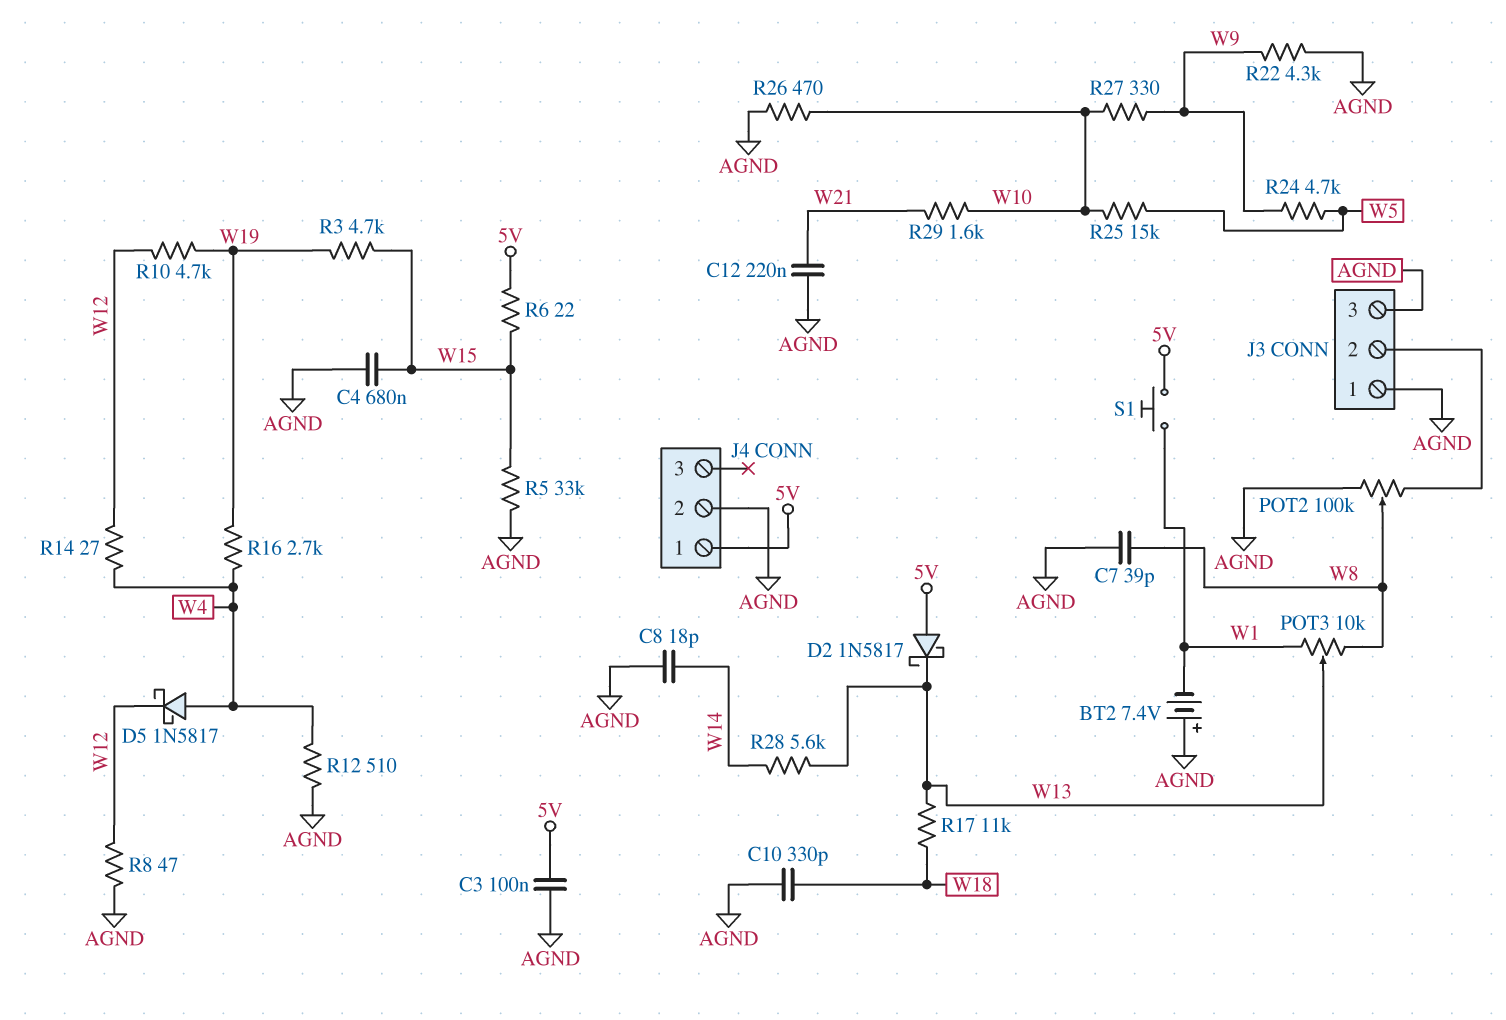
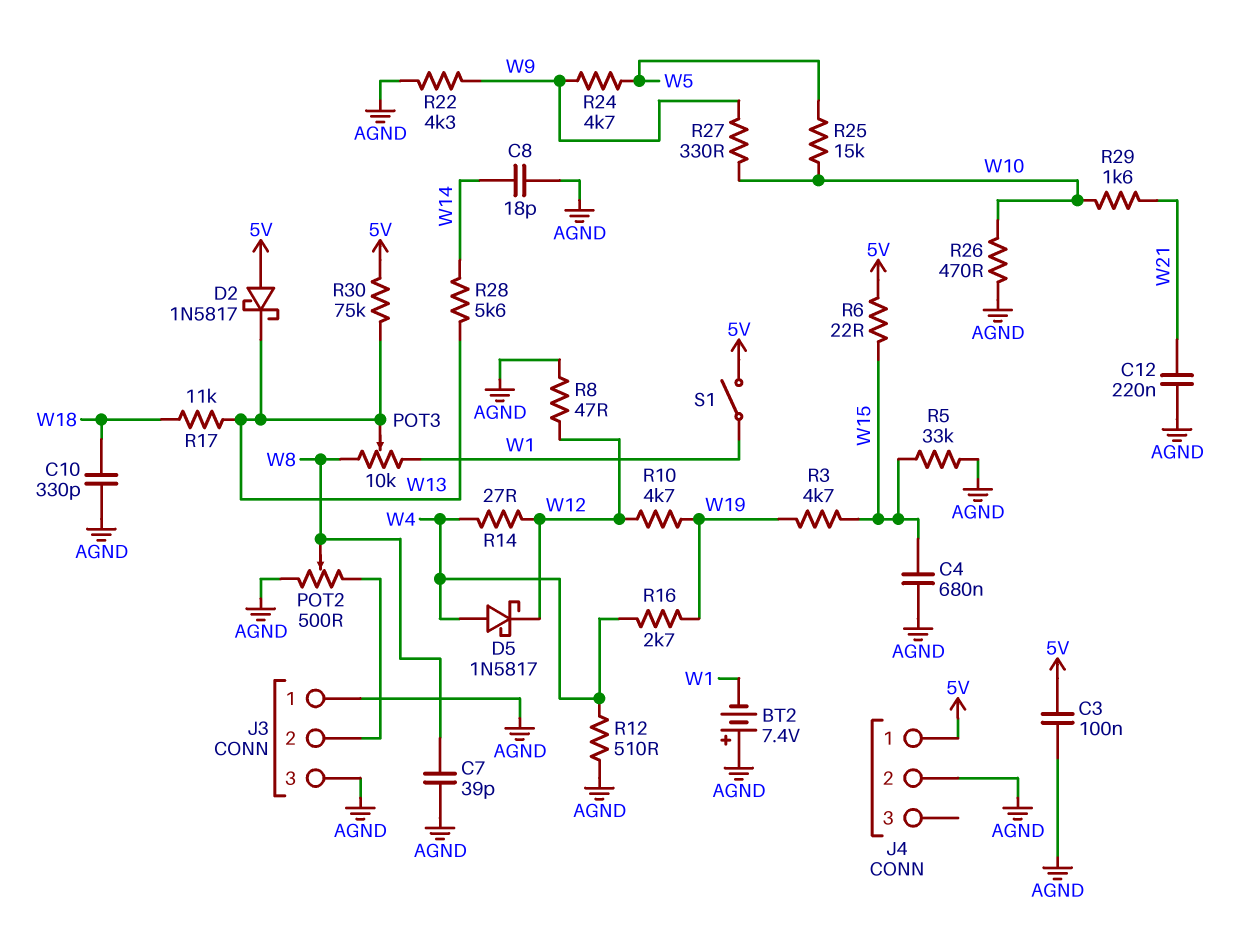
POT2: 100k (AGND, J3/2, wiper W8) -> 500 (AGND, J3/2, wiper W8)
R30: none -> 75k (5V, W13)
S1: button (5V, W1) -> switch (5V, W1)

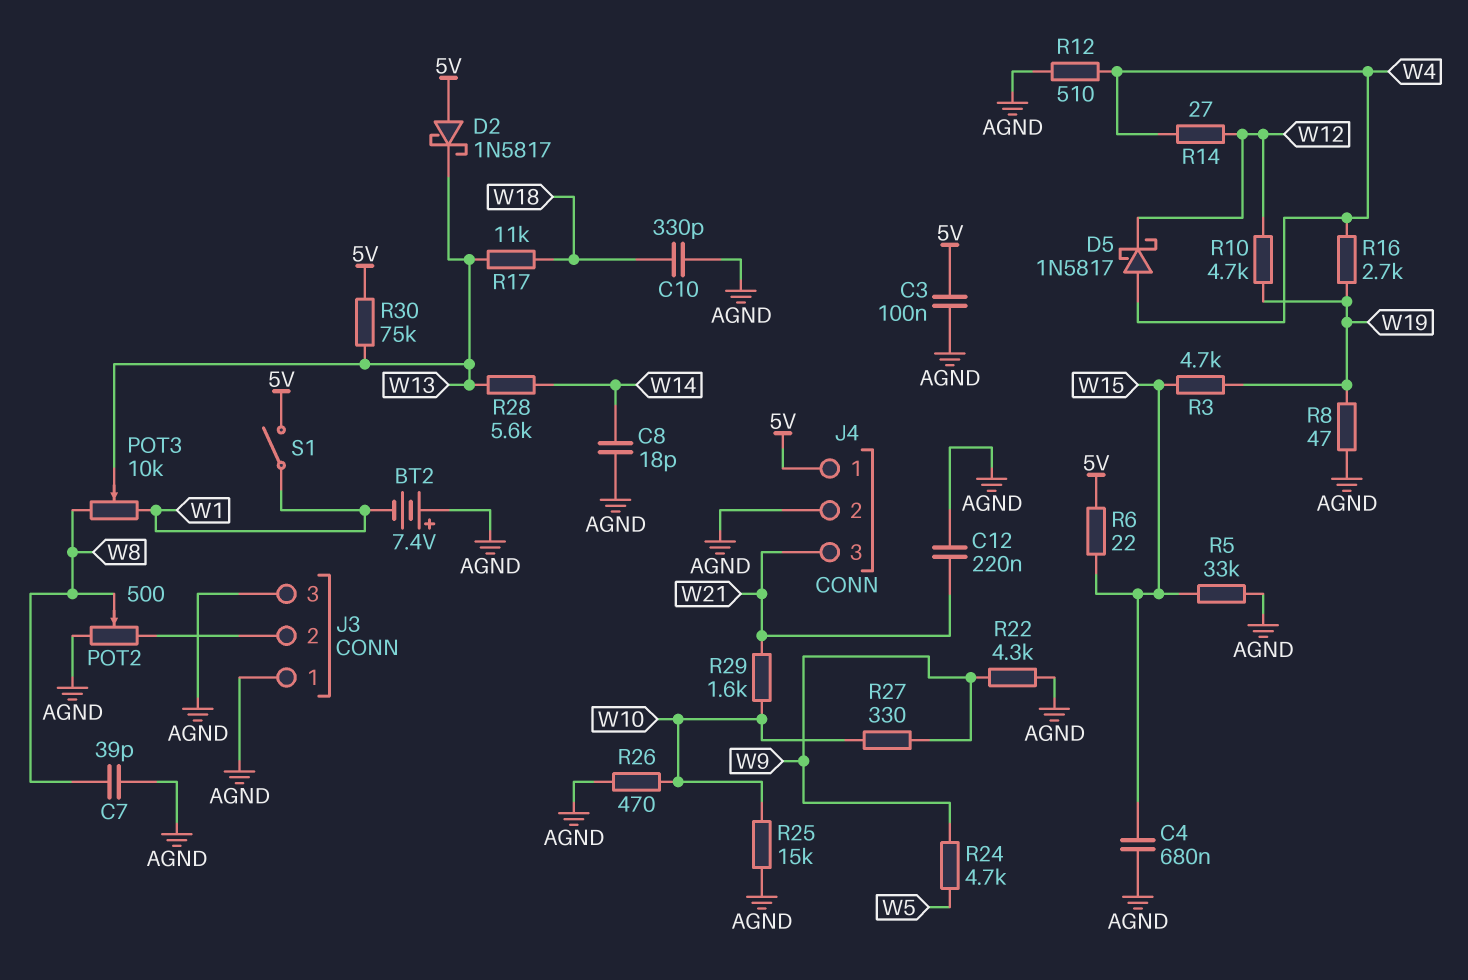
J4 pin 3: none -> W21
R8: 47 (AGND, W12) -> 47 (AGND, W19)
R25: 15k (W5, W10) -> 15k (AGND, W10)

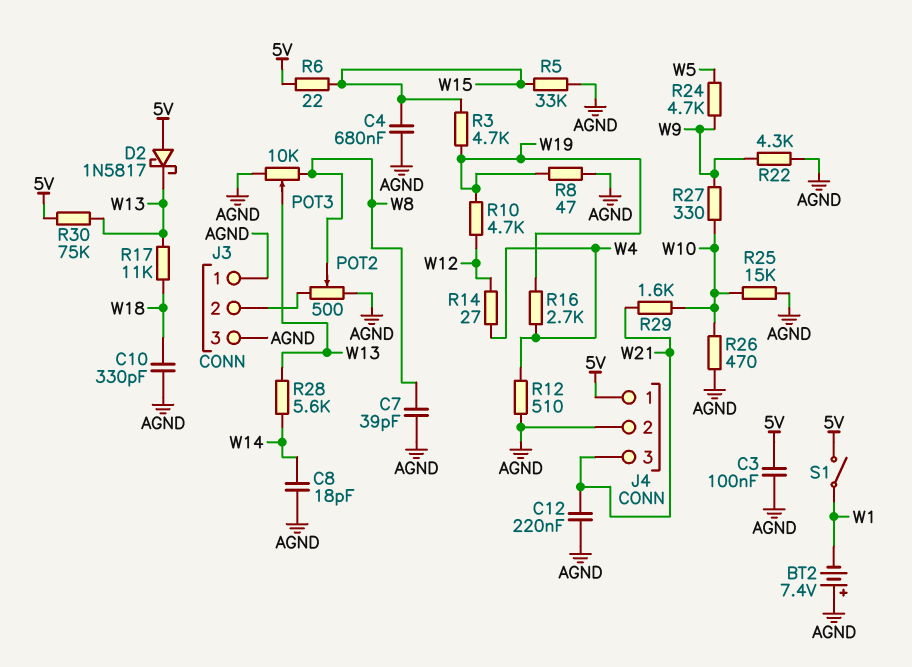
D5: schottky 1N5817 (A W4, K W12) -> none
POT3: 10k (W1, W8, wiper W13) -> 10k (AGND, W8, wiper W13)

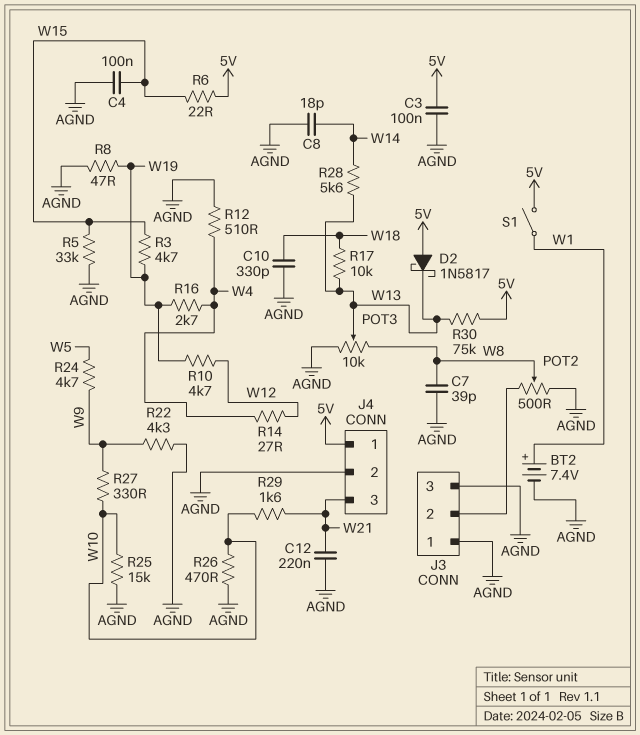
BT2: 7.4V (plus AGND, minus W1) -> 7.4V (plus W1, minus AGND)
C4: 680nF (AGND, W15) -> 100nF (AGND, W15)
R17: 11k (W13, W18) -> 10k (W13, W18)

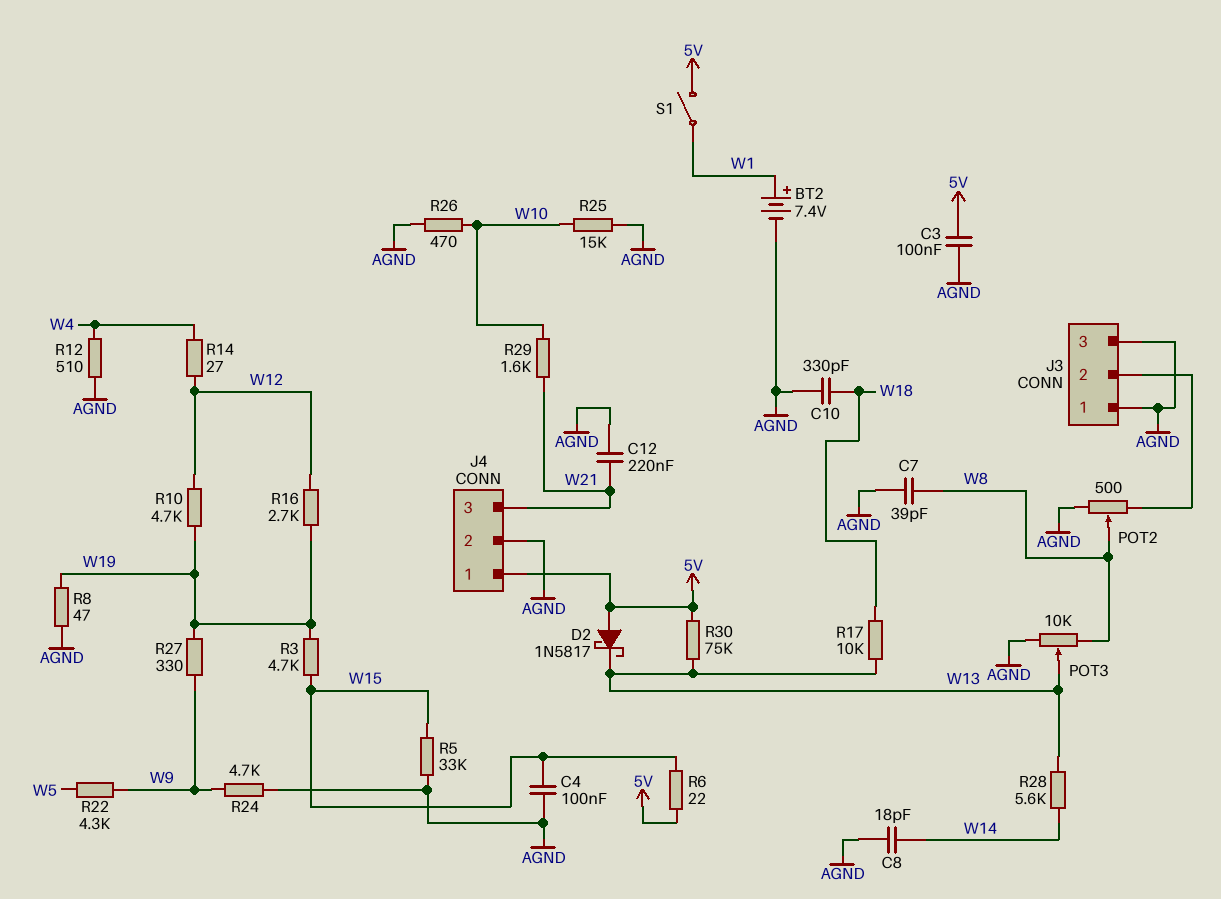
R16: 2.7k (W4, W19) -> 2.7k (W12, W19)
R22: 4.3k (AGND, W9) -> 4.3k (W5, W9)
R24: 4.7k (W5, W9) -> 4.7k (AGND, W9)
R27: 330 (W9, W10) -> 330 (W9, W19)

